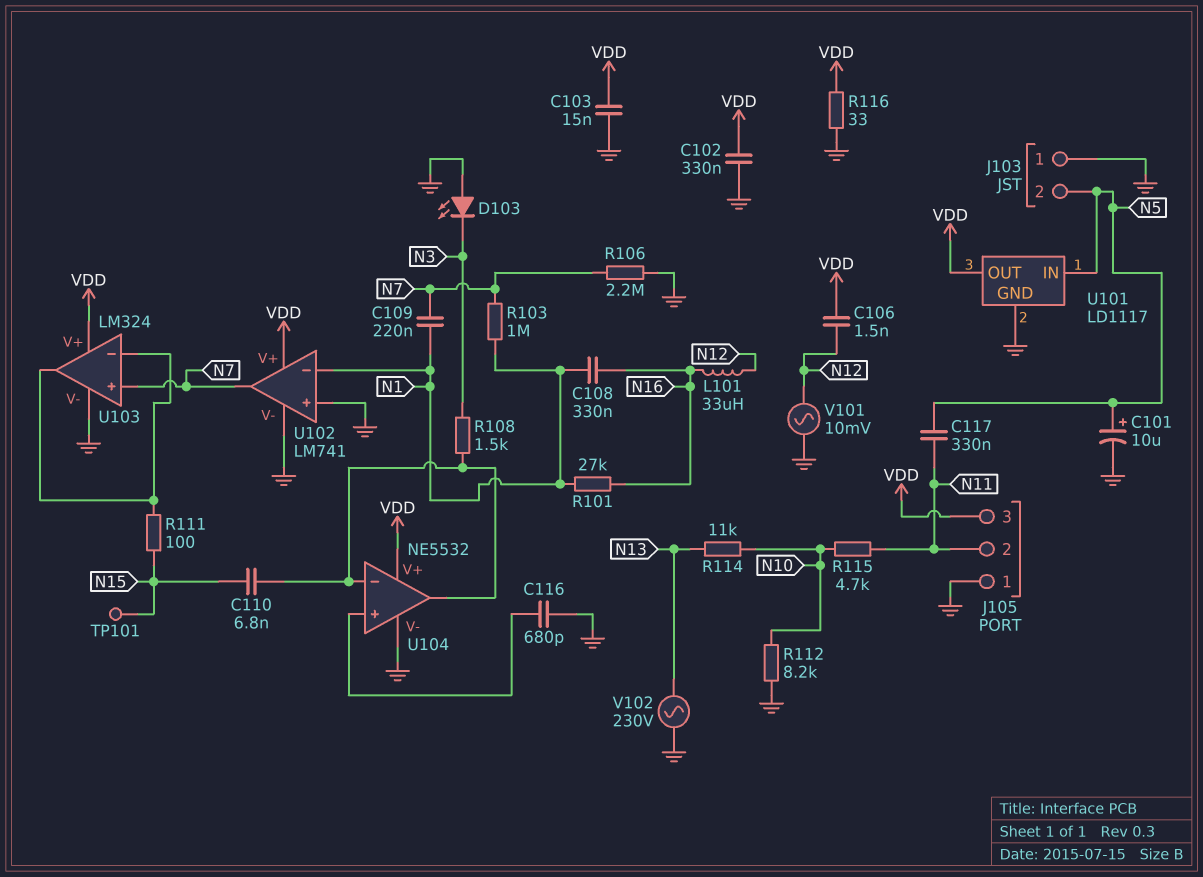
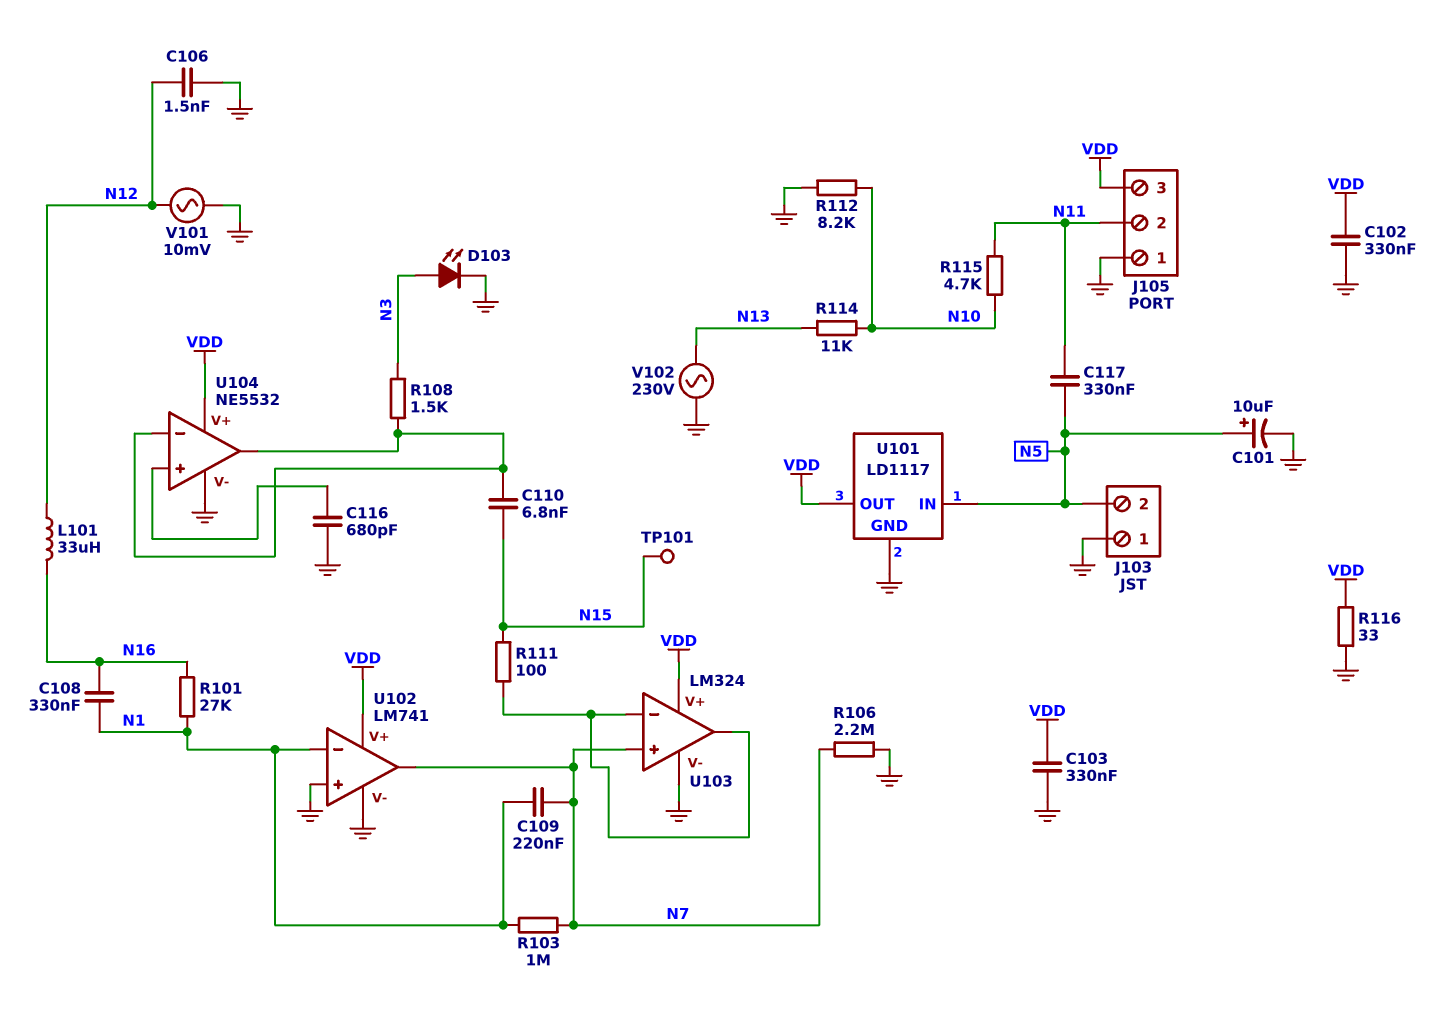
C103: 15nF (GND, VDD) -> 330nF (GND, VDD)
C106: 1.5nF (N12, VDD) -> 1.5nF (GND, N12)
D103: LED (A GND, K N3) -> LED (A N3, K GND)

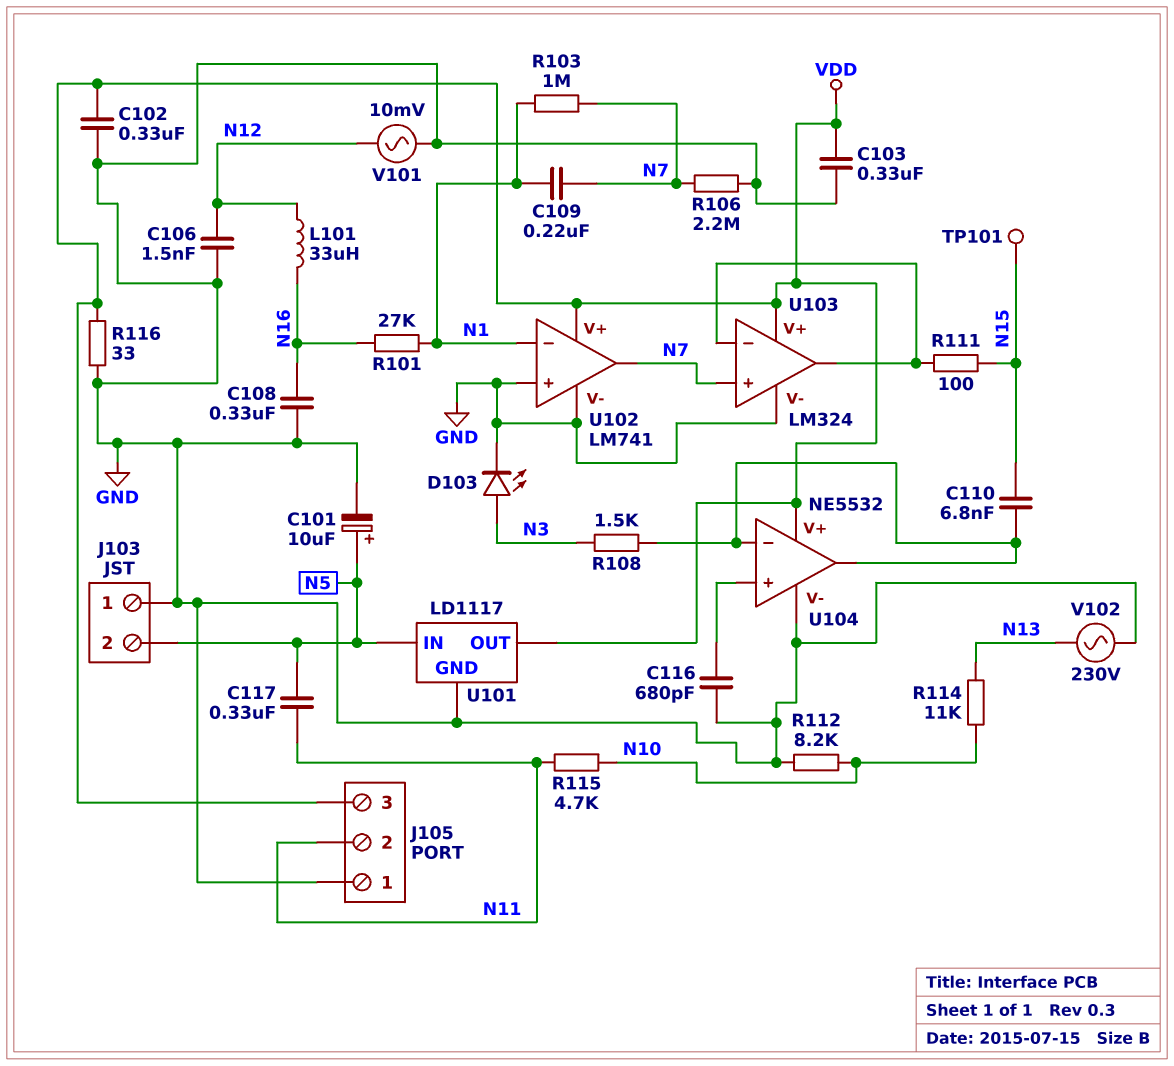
C108: 330nF (N1, N16) -> 330nF (GND, N16)

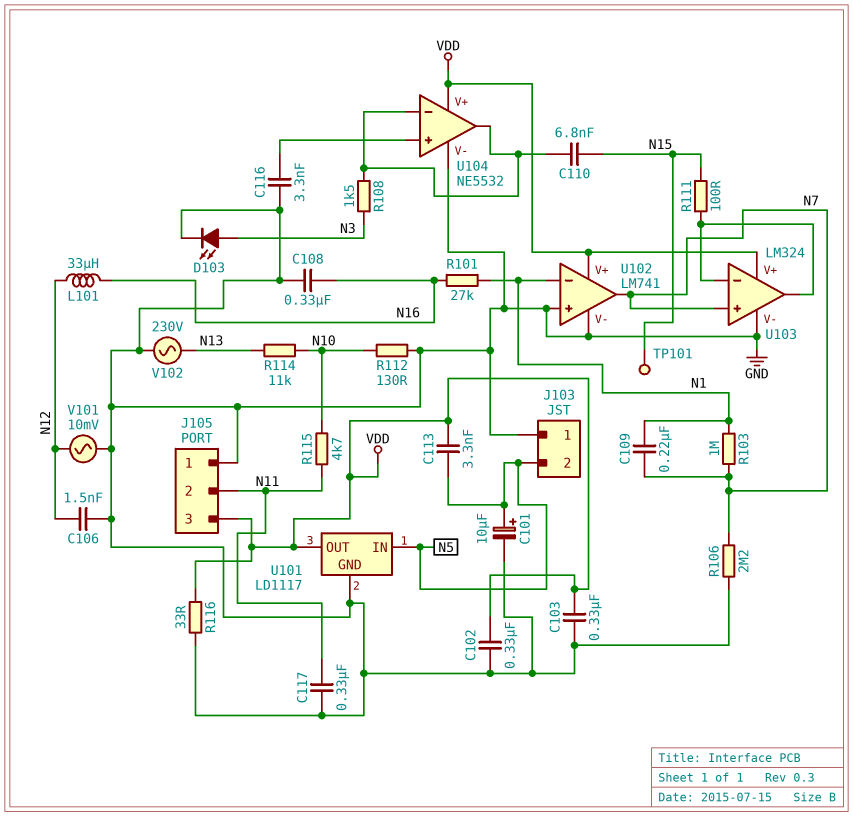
C113: none -> 3.3nF (N5, VDD)
C116: 680pF (GND, U104/in+) -> 3.3nF (GND, U104/in+)
C117: 330nF (N5, N11) -> 330nF (GND, N11)
R112: 8.2k (GND, N10) -> 130 (GND, N10)

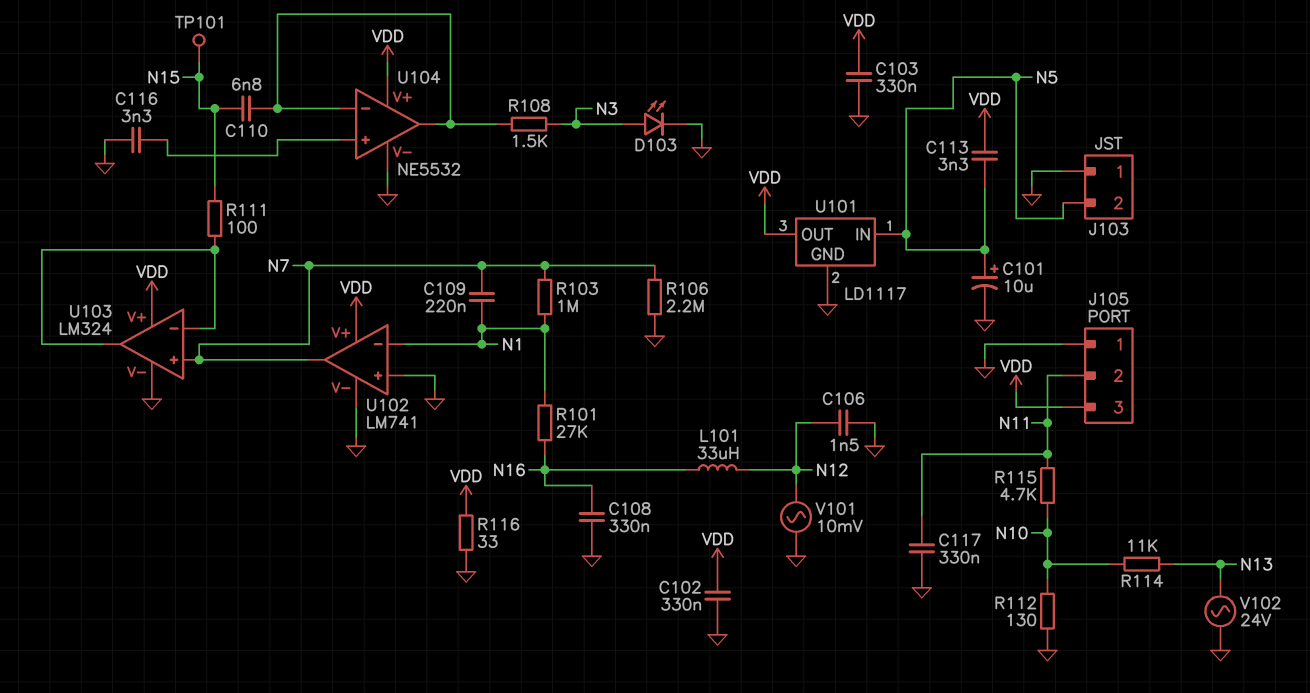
V102: AC 230V (GND, N13) -> AC 24V (GND, N13)

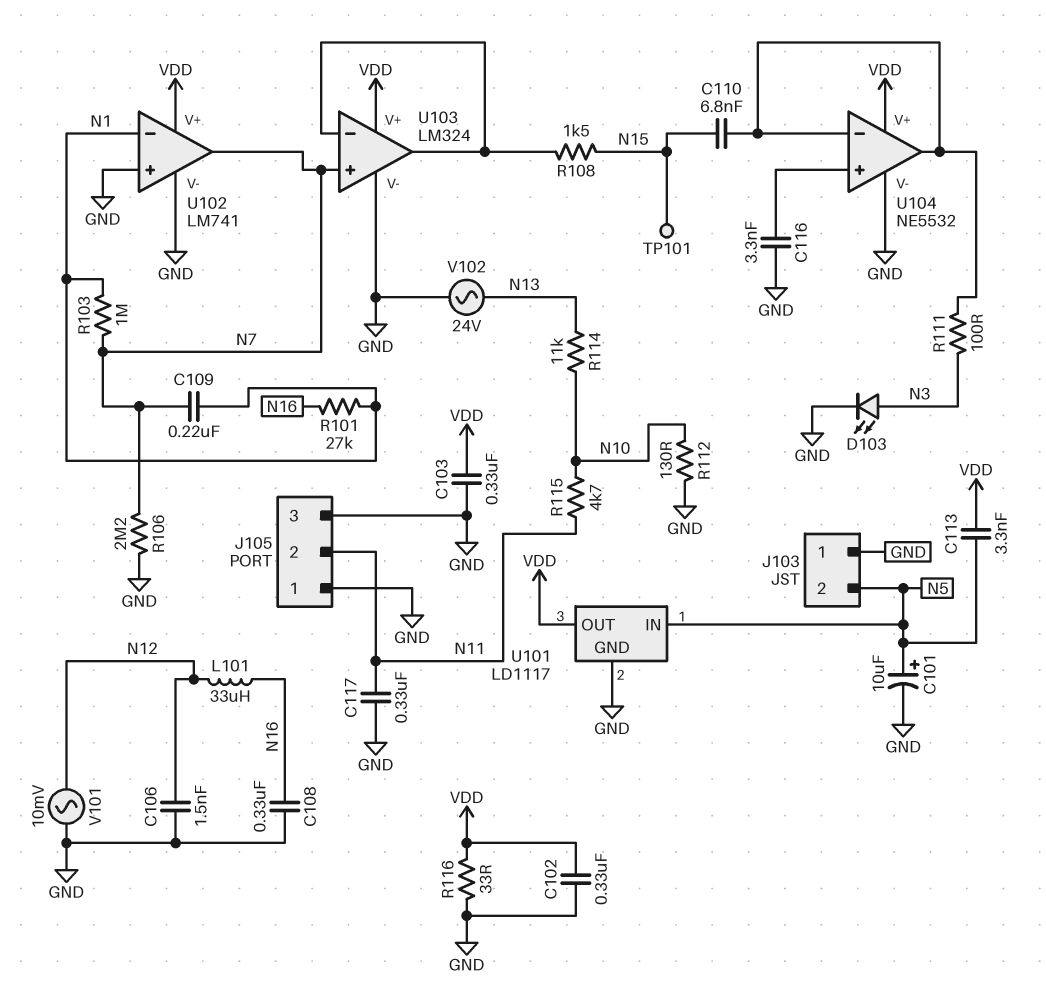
J105 pin 3: VDD -> GND
R108: 1.5k (N3, U104/in-) -> 1.5k (N15, U103/in-)
R111: 100 (N15, U103/in-) -> 100 (N3, U104/in-)

